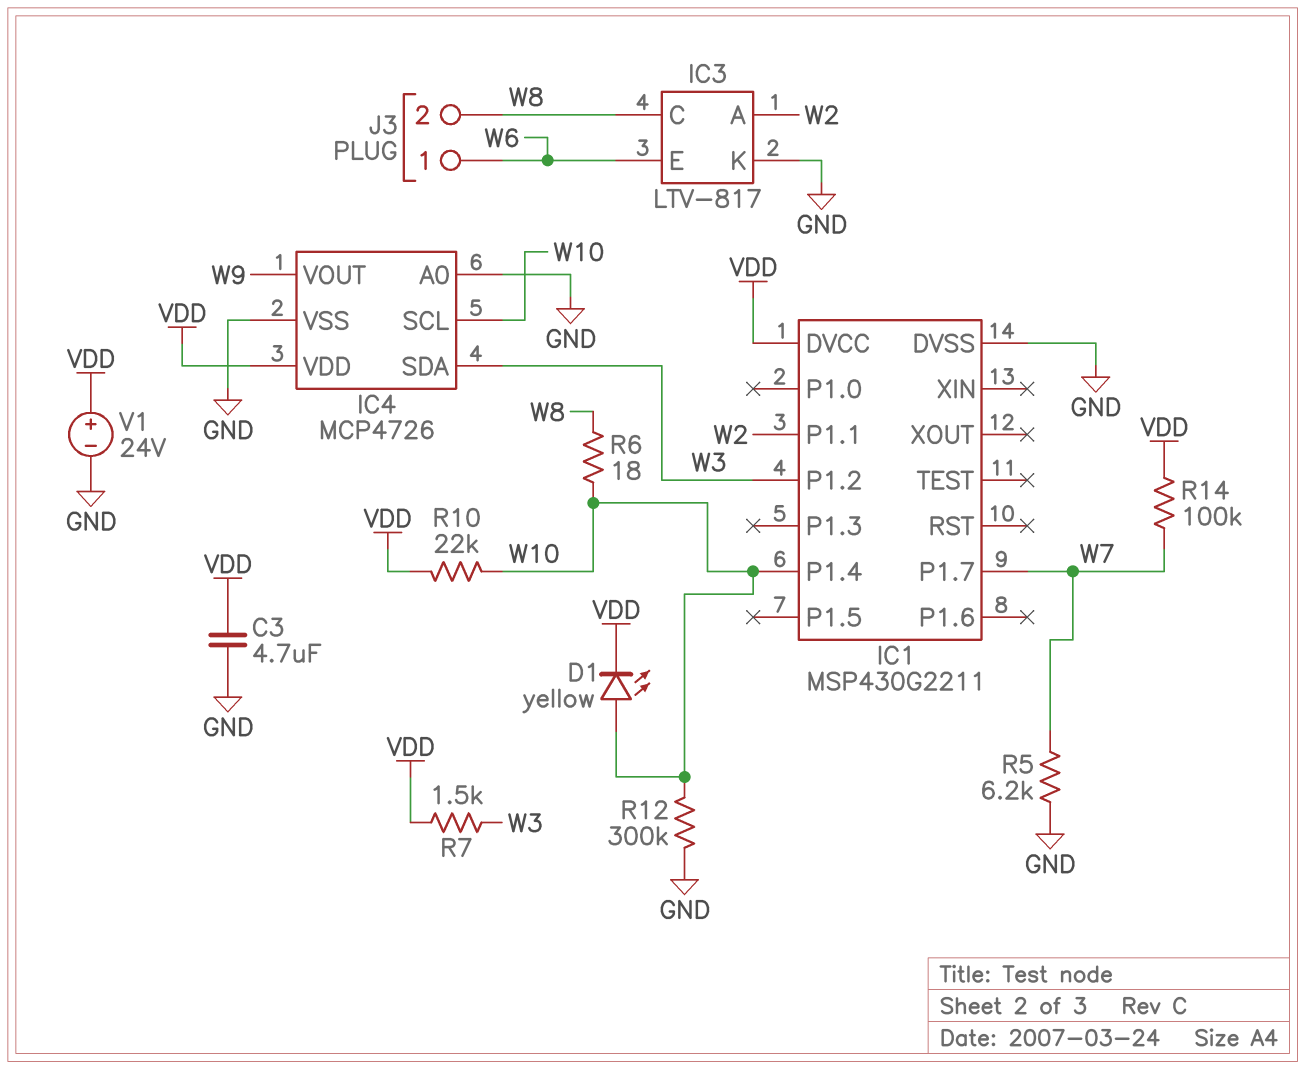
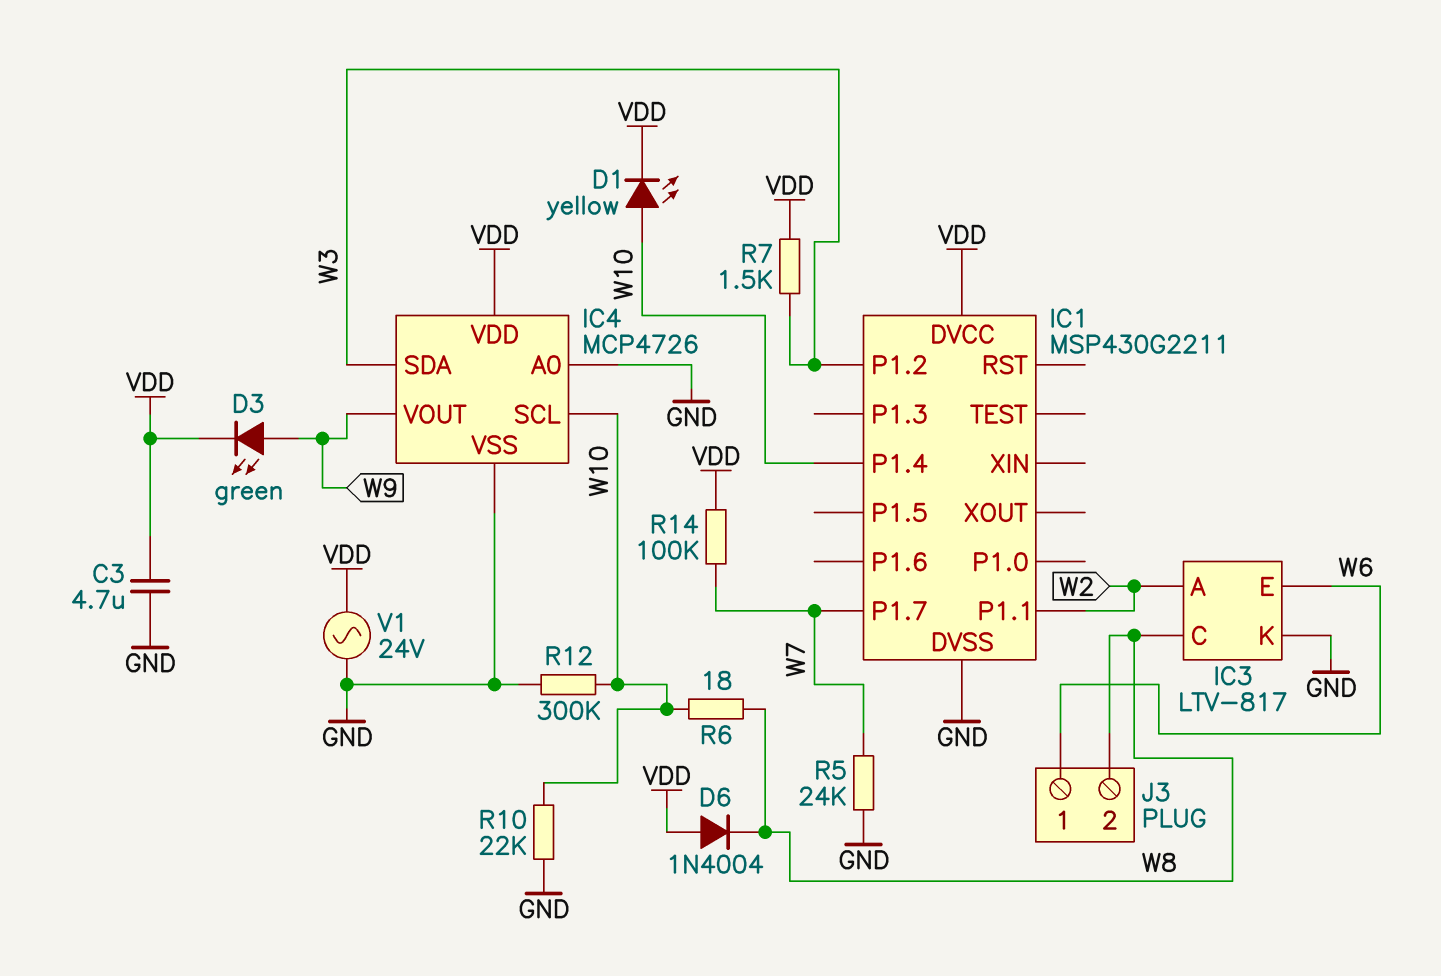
D3: none -> LED green (A W9, K VDD)
D6: none -> diode 1N4004 (A VDD, K W8)
R5: 6.2k (GND, W7) -> 24k (GND, W7)
R10: 22k (VDD, W10) -> 22k (GND, W10)
V1: 24V (plus VDD, minus GND) -> AC 24V (GND, VDD)

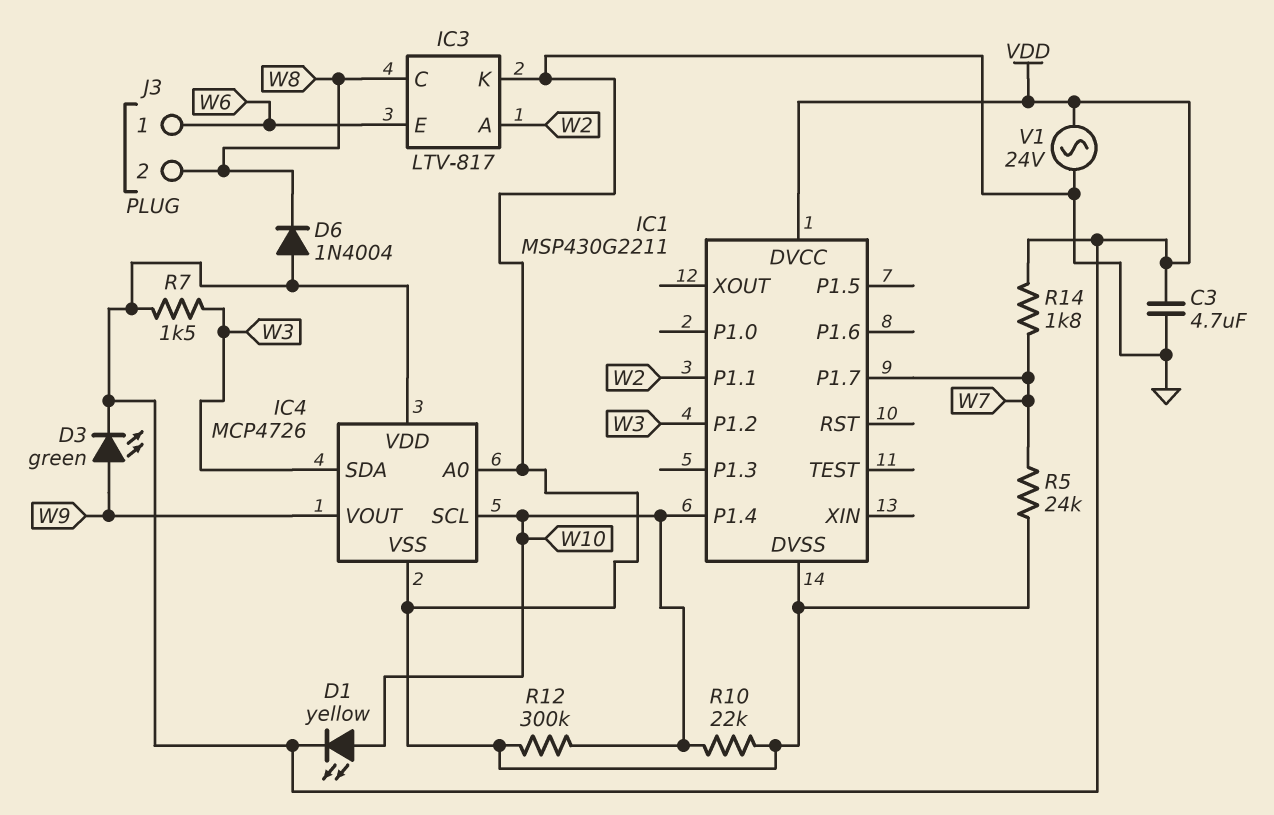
R6: 18 (W8, W10) -> none
R14: 100k (VDD, W7) -> 1.8k (VDD, W7)

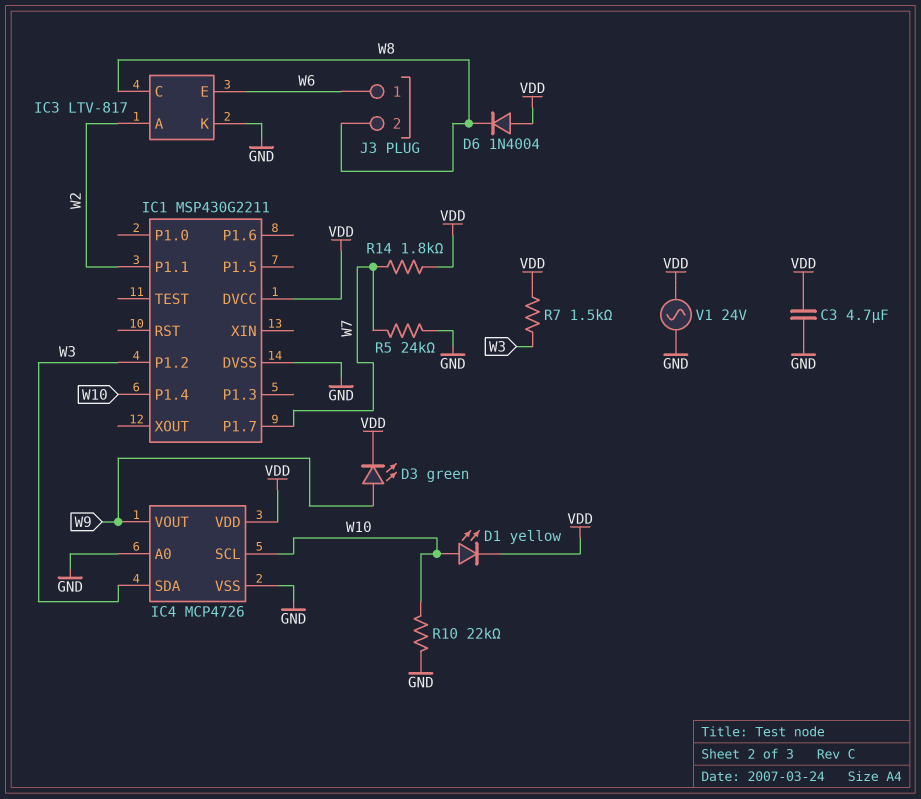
R12: 300k (GND, W10) -> none

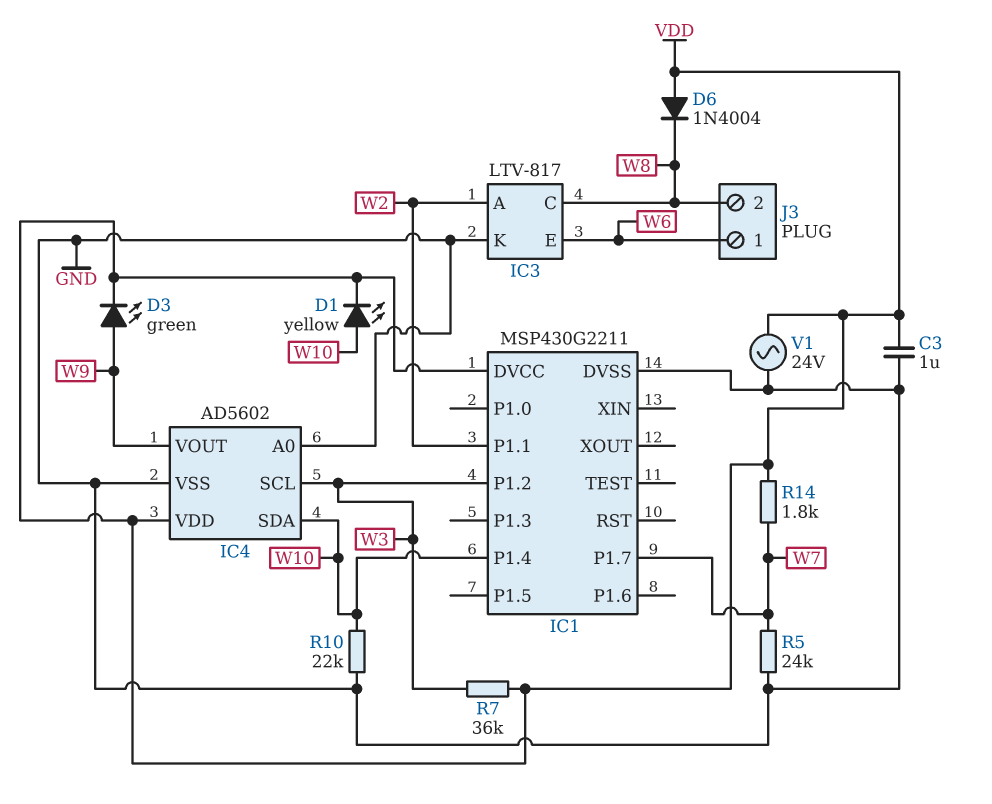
C3: 4.7uF (GND, VDD) -> 1uF (GND, VDD)
IC4: MCP4726 -> AD5602
IC4 pin SCL: W10 -> W3
IC4 pin SDA: W3 -> W10
R7: 1.5k (VDD, W3) -> 36k (VDD, W3)

